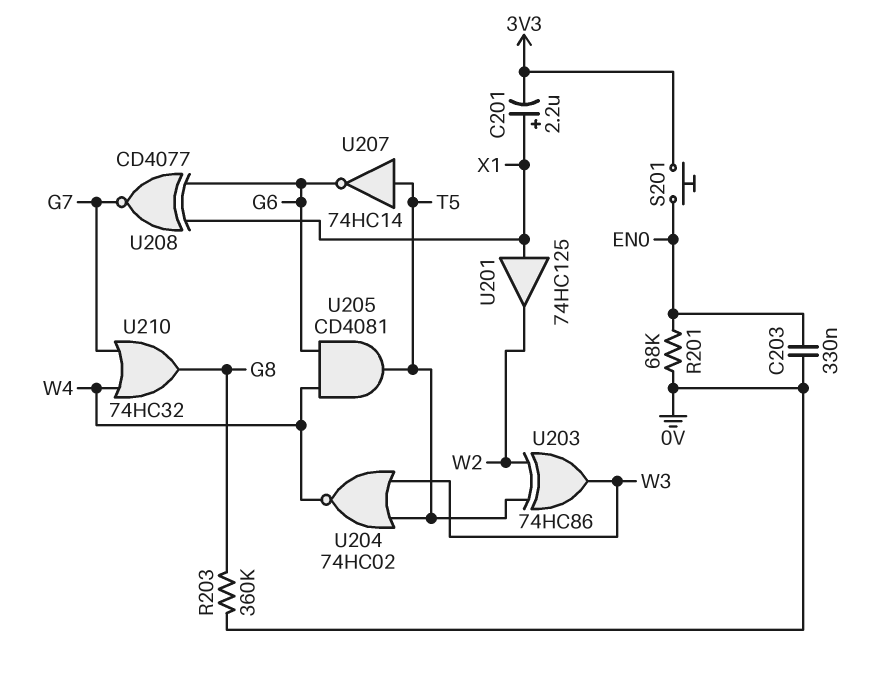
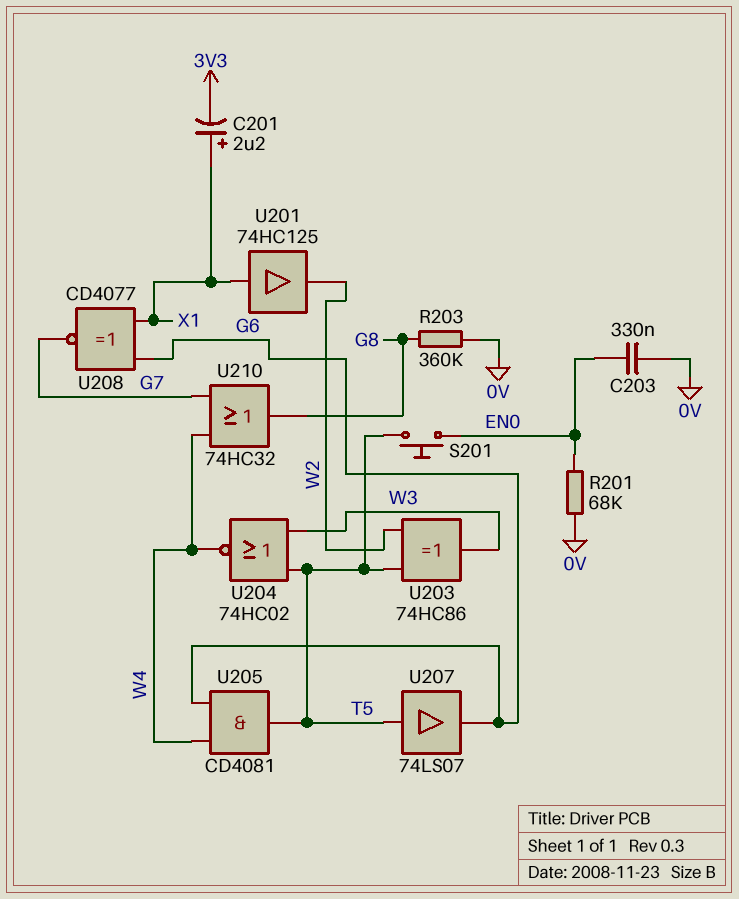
S201: button (3V3, EN0) -> button (EN0, T5)
U207: NOT 74HC14 (in T5, out G6) -> buffer 74LS07 (in T5, out G6)

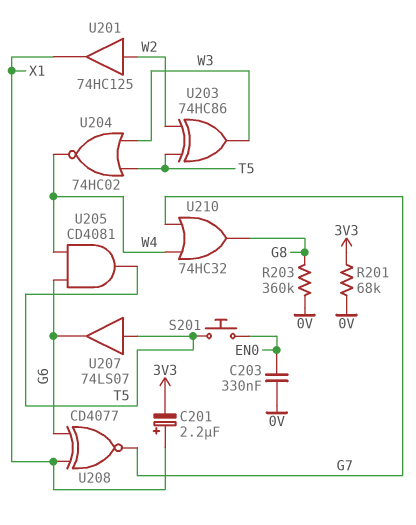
R201: 68k (0V, EN0) -> 68k (0V, 3V3)
U201: buffer 74HC125 (in X1, out W2) -> buffer 74HC125 (in W2, out X1)

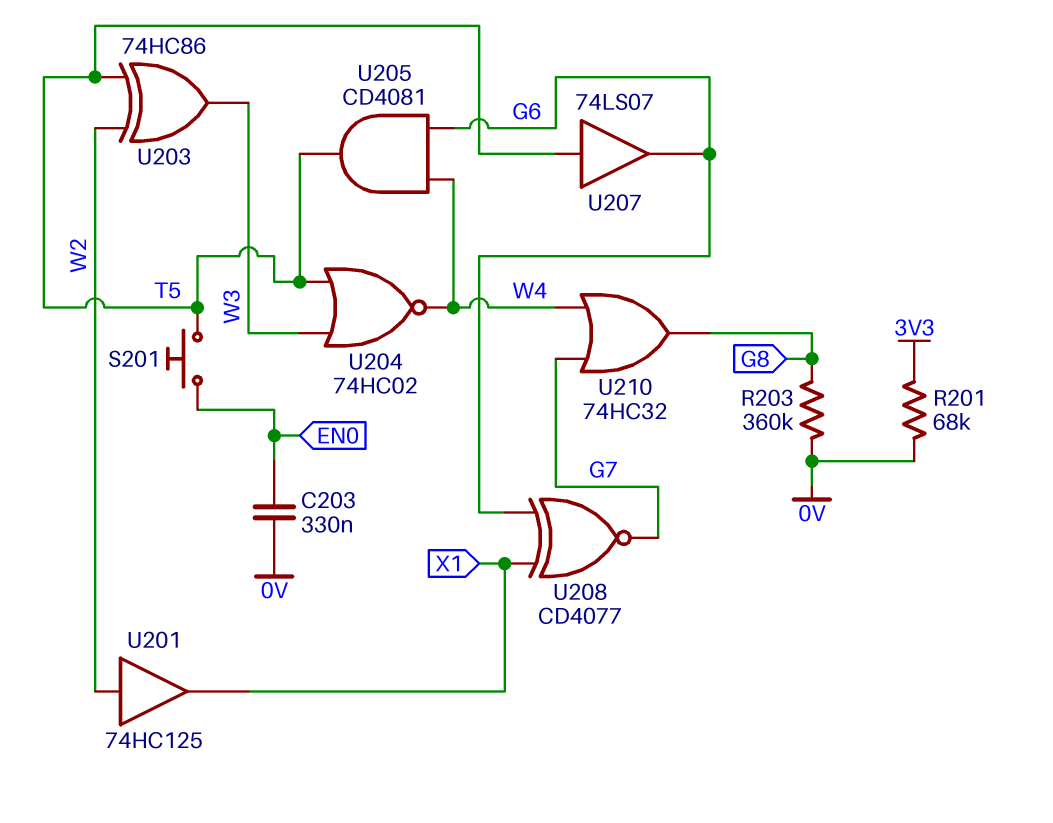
C201: 2.2uF (plus X1, minus 3V3) -> none

